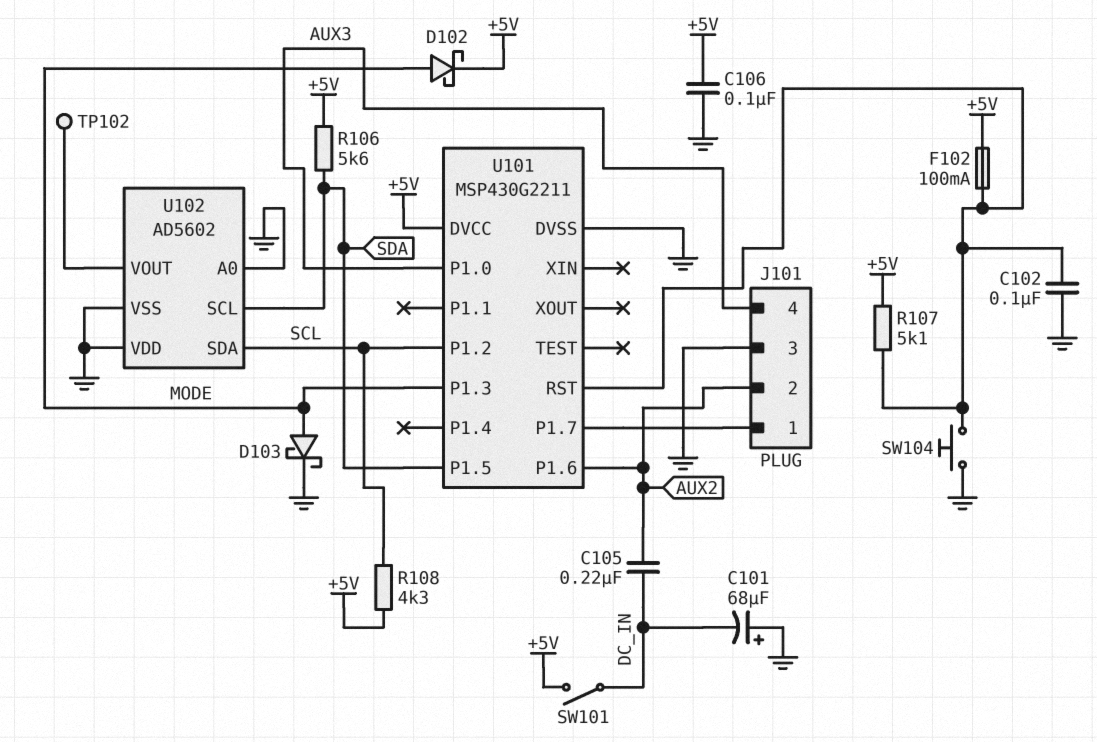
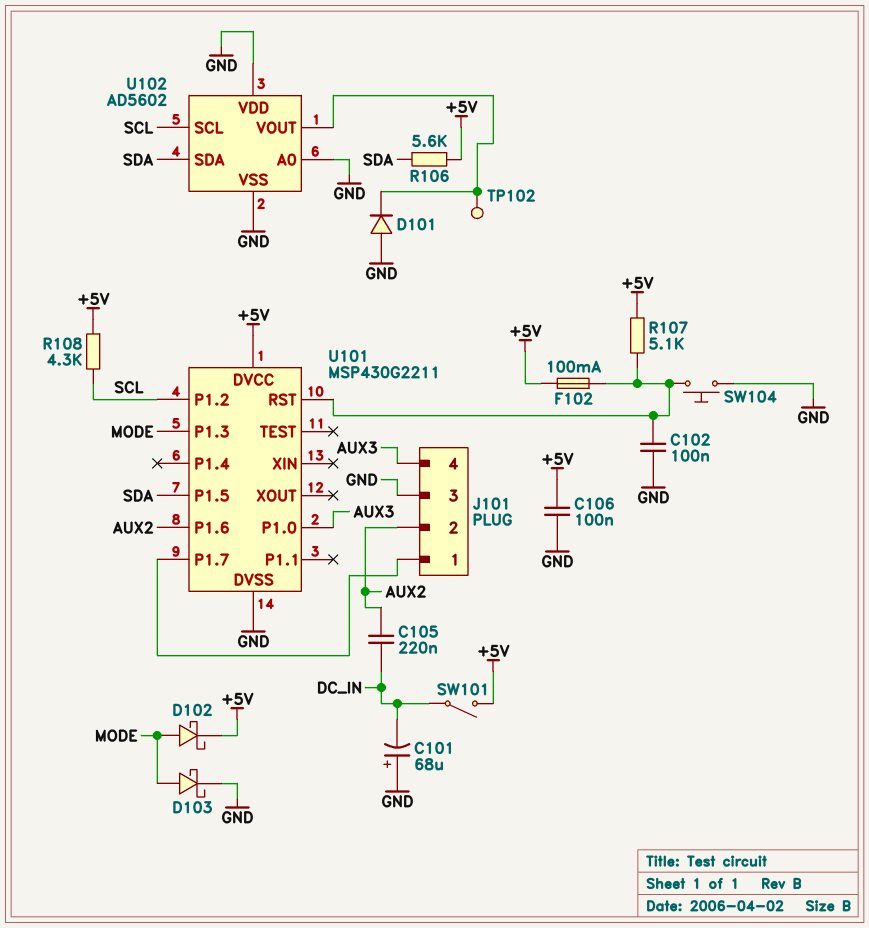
D101: none -> diode (A GND, K U102/VOUT)
U102 pin SCL: SDA -> SCL
U102 pin SDA: SCL -> SDA

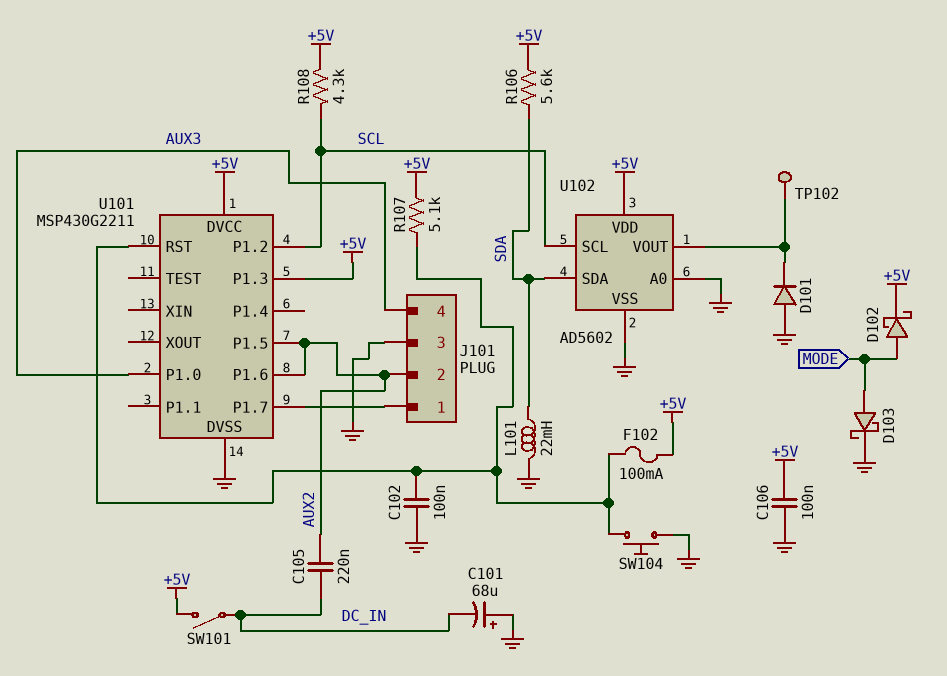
L101: none -> 22mH (GND, SDA)
U101 pin P1.3: MODE -> +5V
U101 pin P1.5: SDA -> AUX2
U102 pin VDD: GND -> +5V

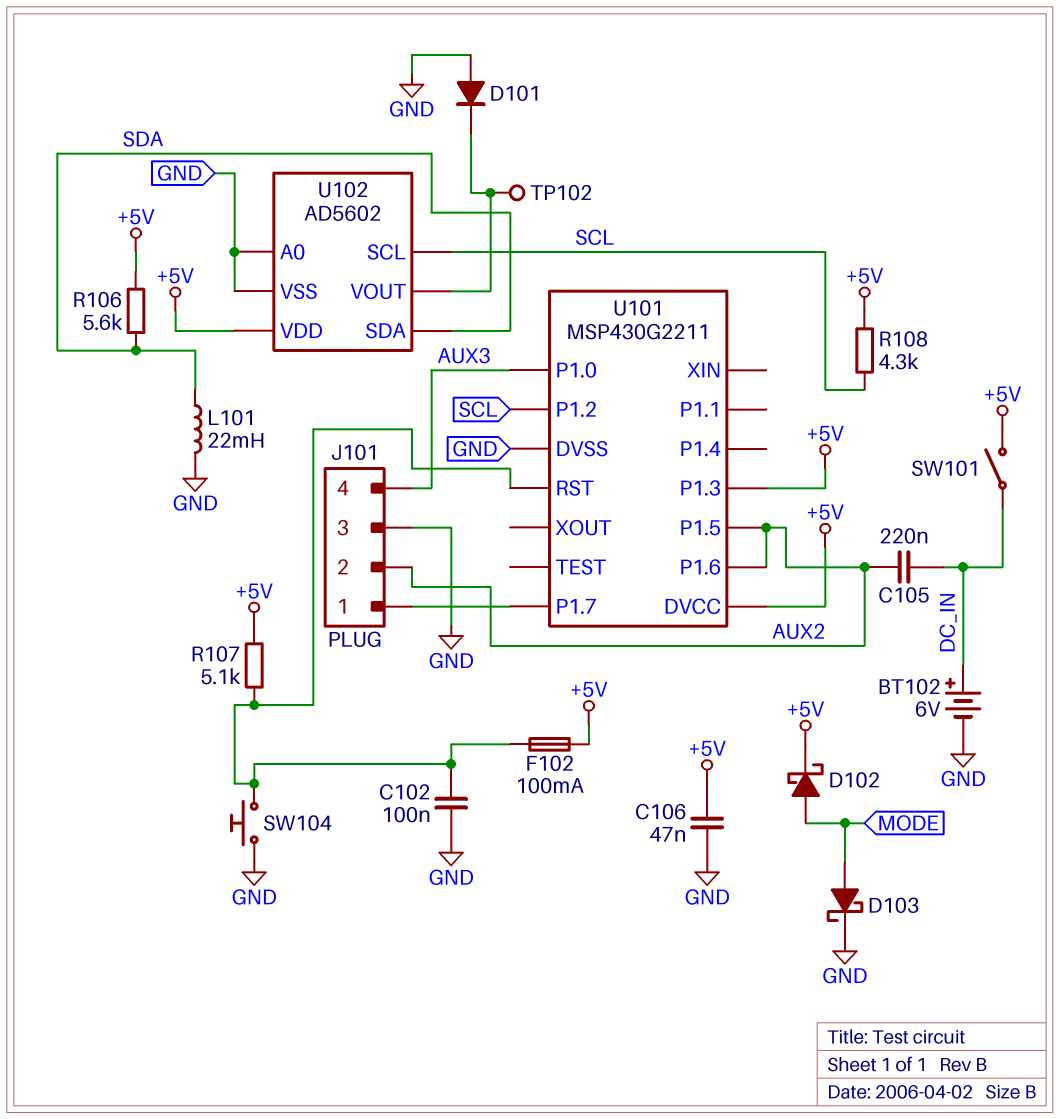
BT102: none -> 6V (plus DC_IN, minus GND)
C101: 68uF (plus GND, minus DC_IN) -> none
C106: 100nF (+5V, GND) -> 47nF (+5V, GND)

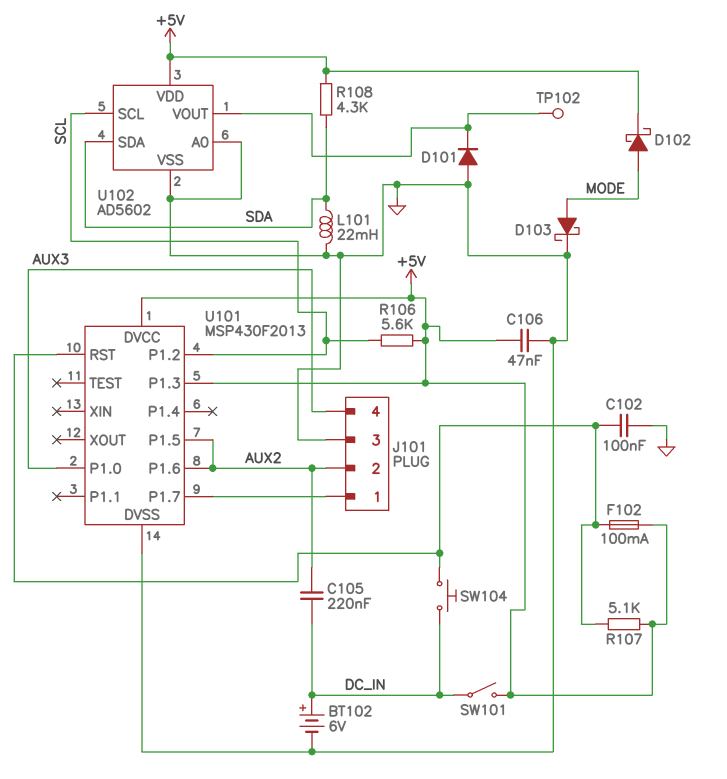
R106: 5.6k (+5V, SDA) -> 5.6k (+5V, SCL)
R108: 4.3k (+5V, SCL) -> 4.3k (+5V, SDA)
SW104: button (GND, U101/RST) -> button (DC_IN, U101/RST)
U101: MSP430G2211 -> MSP430F2013

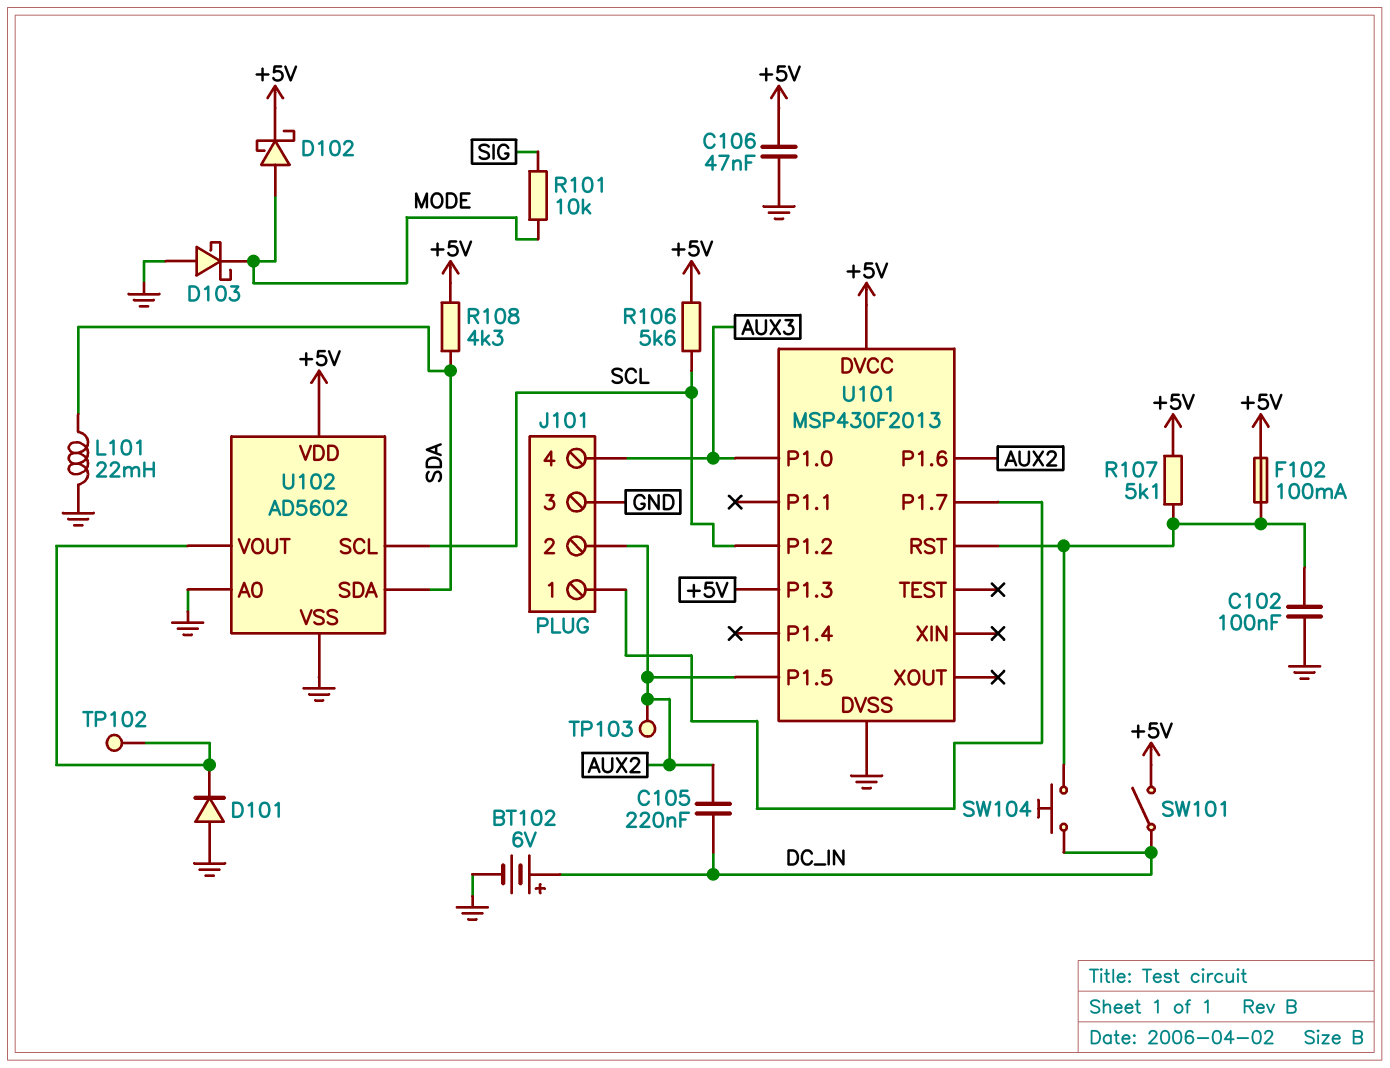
D103: schottky (A MODE, K GND) -> schottky (A GND, K MODE)
R101: none -> 10k (MODE, SIG)
TP103: none -> test point (AUX2)

